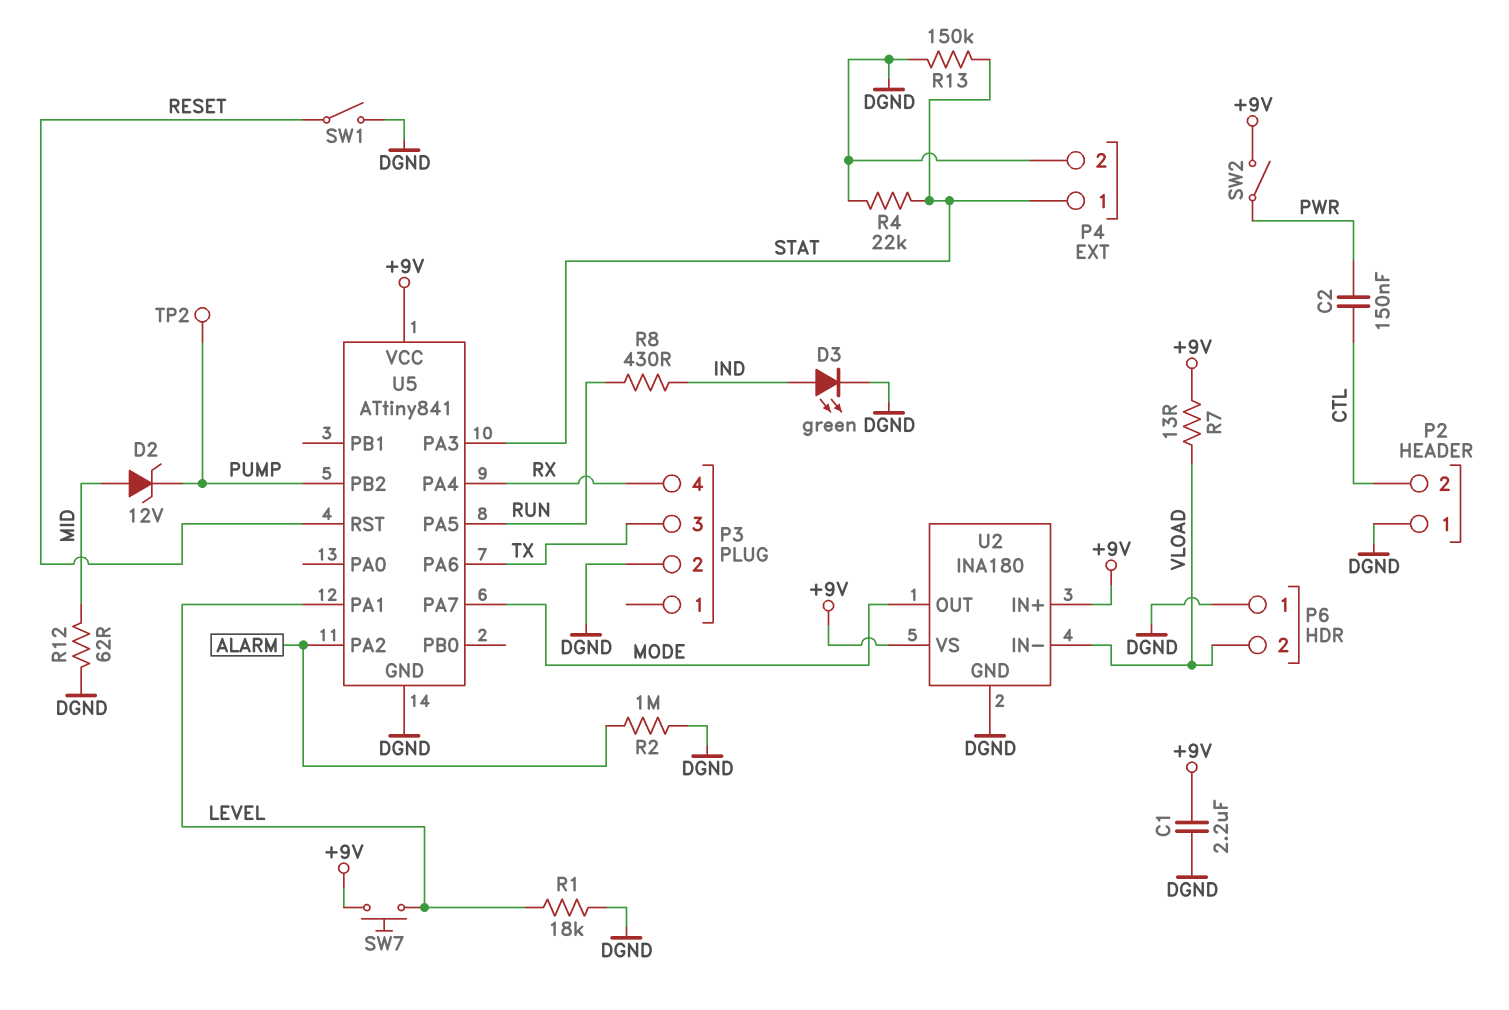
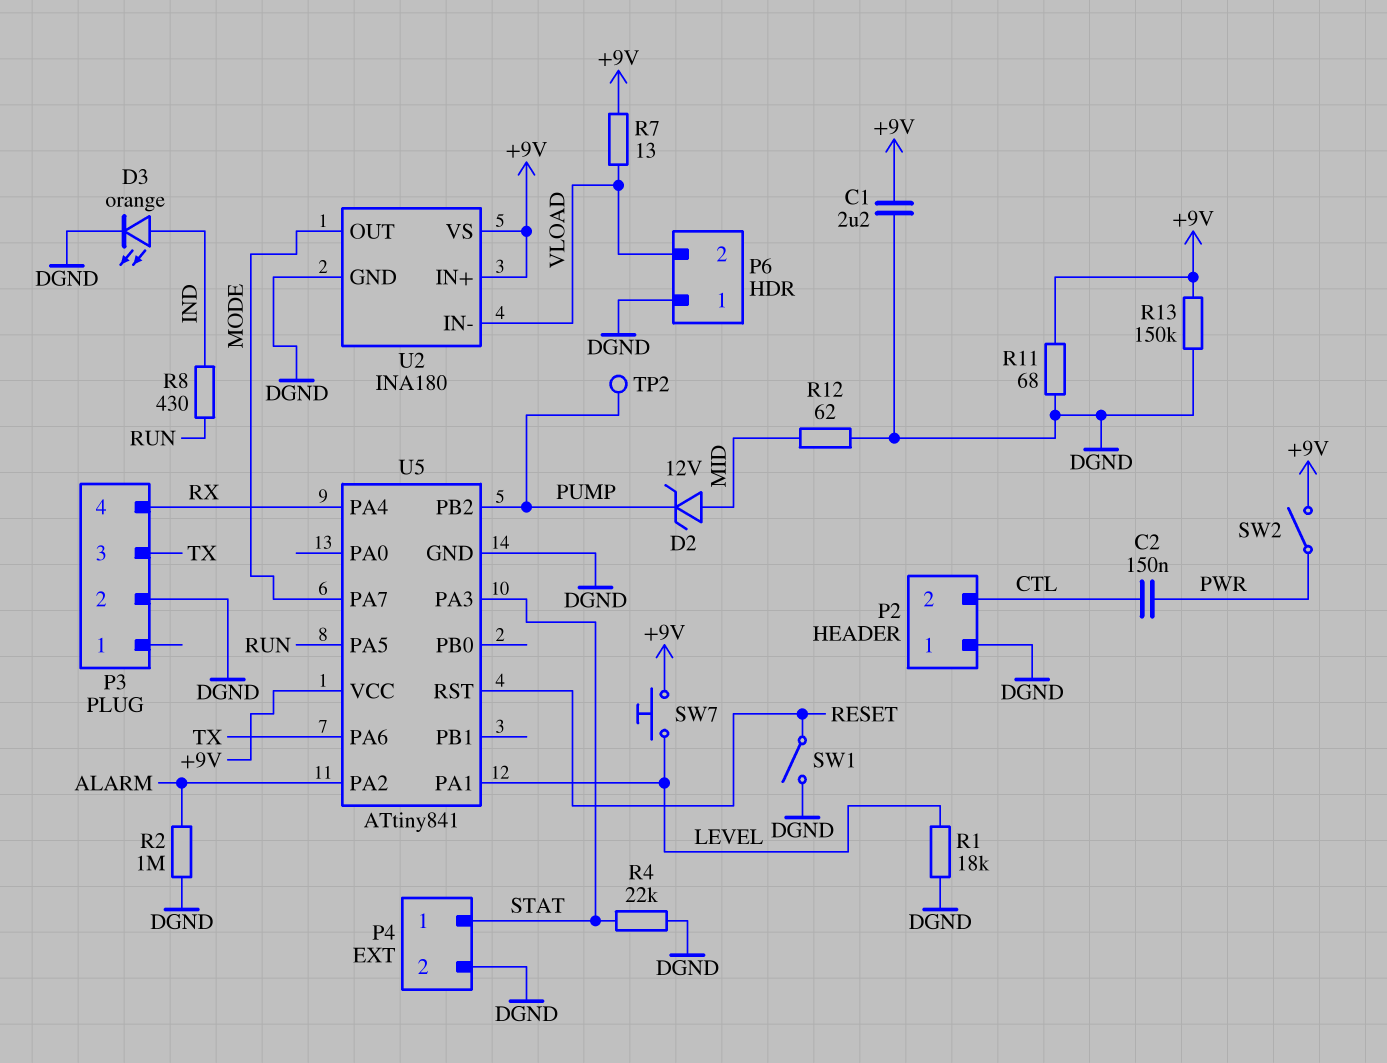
D3: LED green (A IND, K DGND) -> LED orange (A IND, K DGND)
R11: none -> 68 (+9V, DGND)
R13: 150k (DGND, STAT) -> 150k (+9V, DGND)

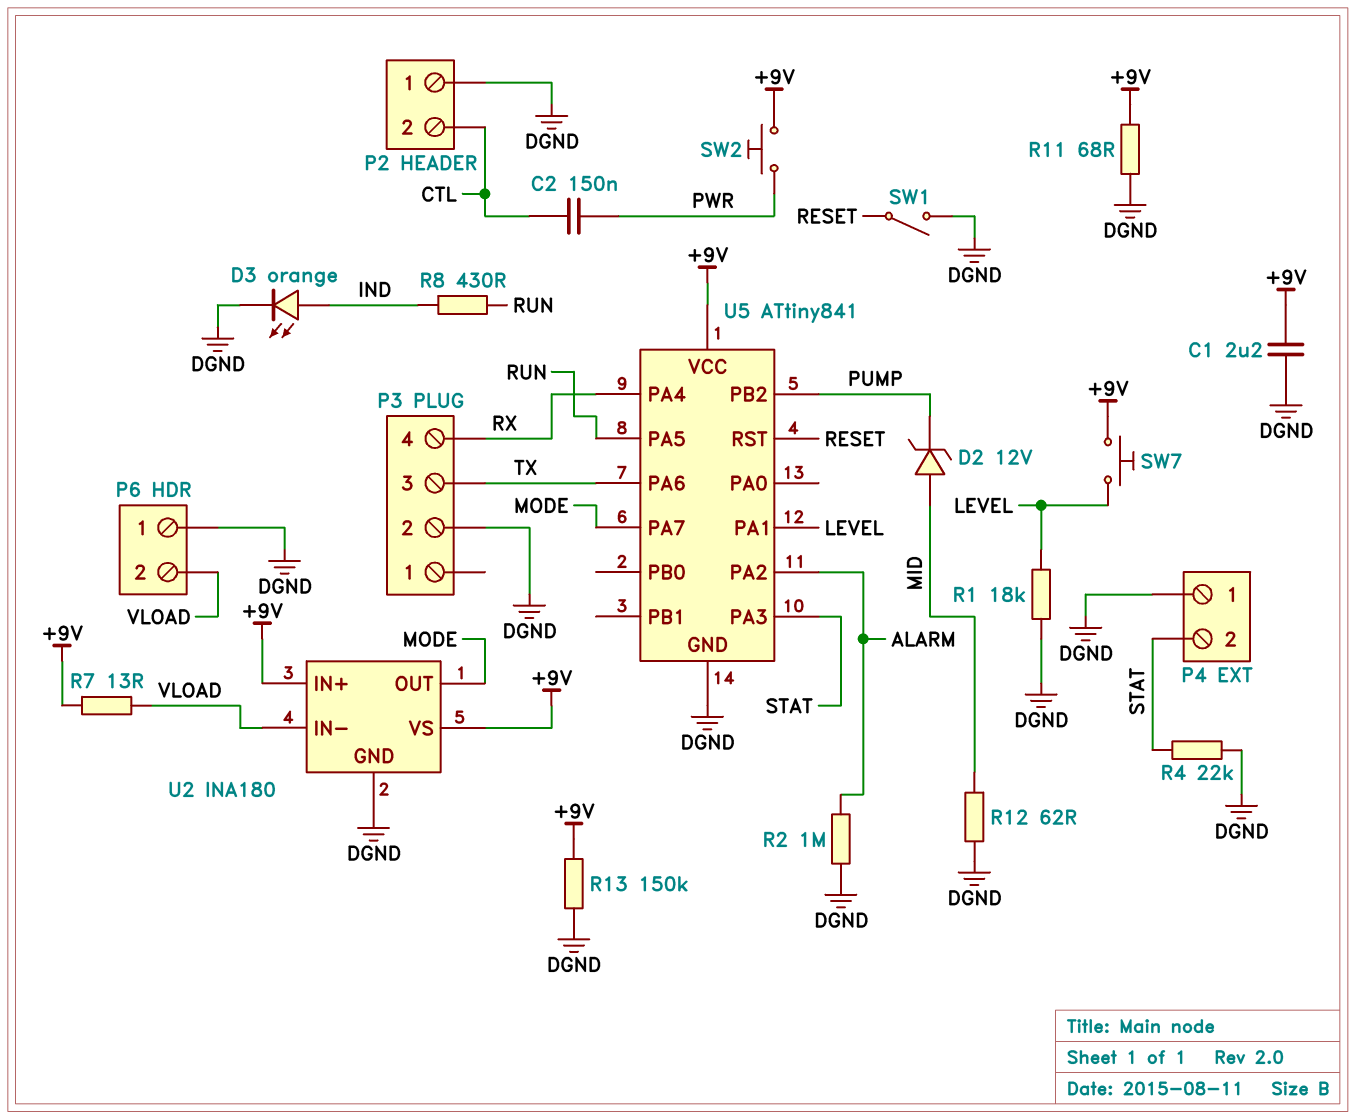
P4 pin 1: STAT -> DGND
P4 pin 2: DGND -> STAT
SW2: switch (+9V, PWR) -> button (+9V, PWR)
TP2: test point (PUMP) -> none

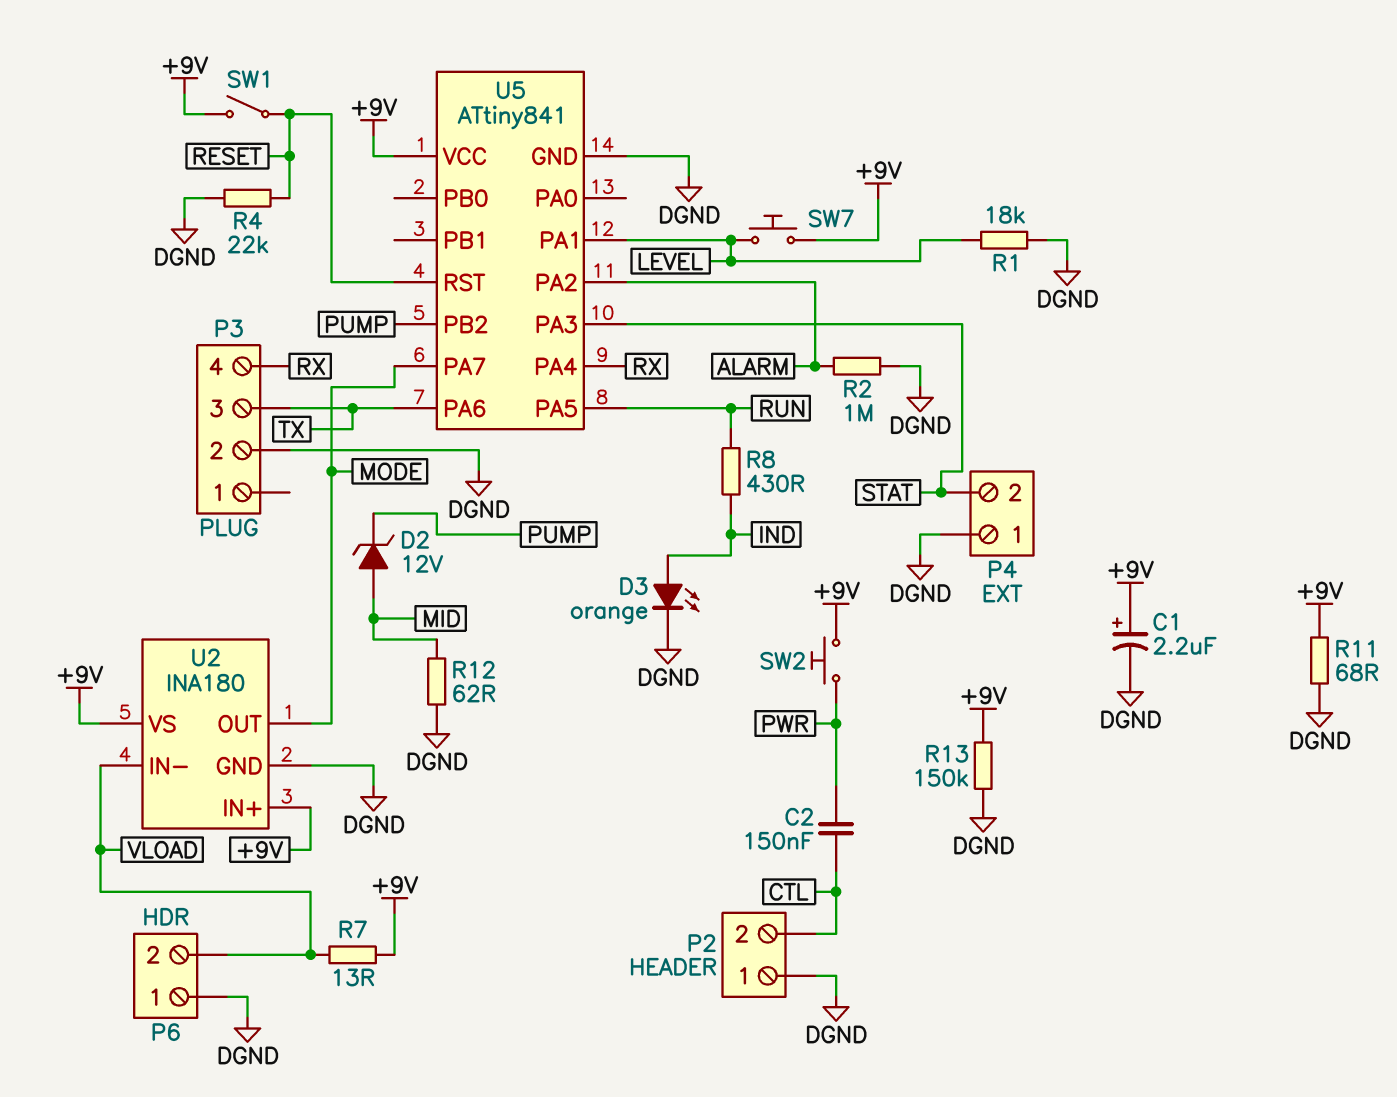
C1: 2.2uF (+9V, DGND) -> 2.2uF (plus +9V, minus DGND)
R4: 22k (DGND, STAT) -> 22k (DGND, RESET)
SW1: switch (DGND, RESET) -> switch (+9V, RESET)

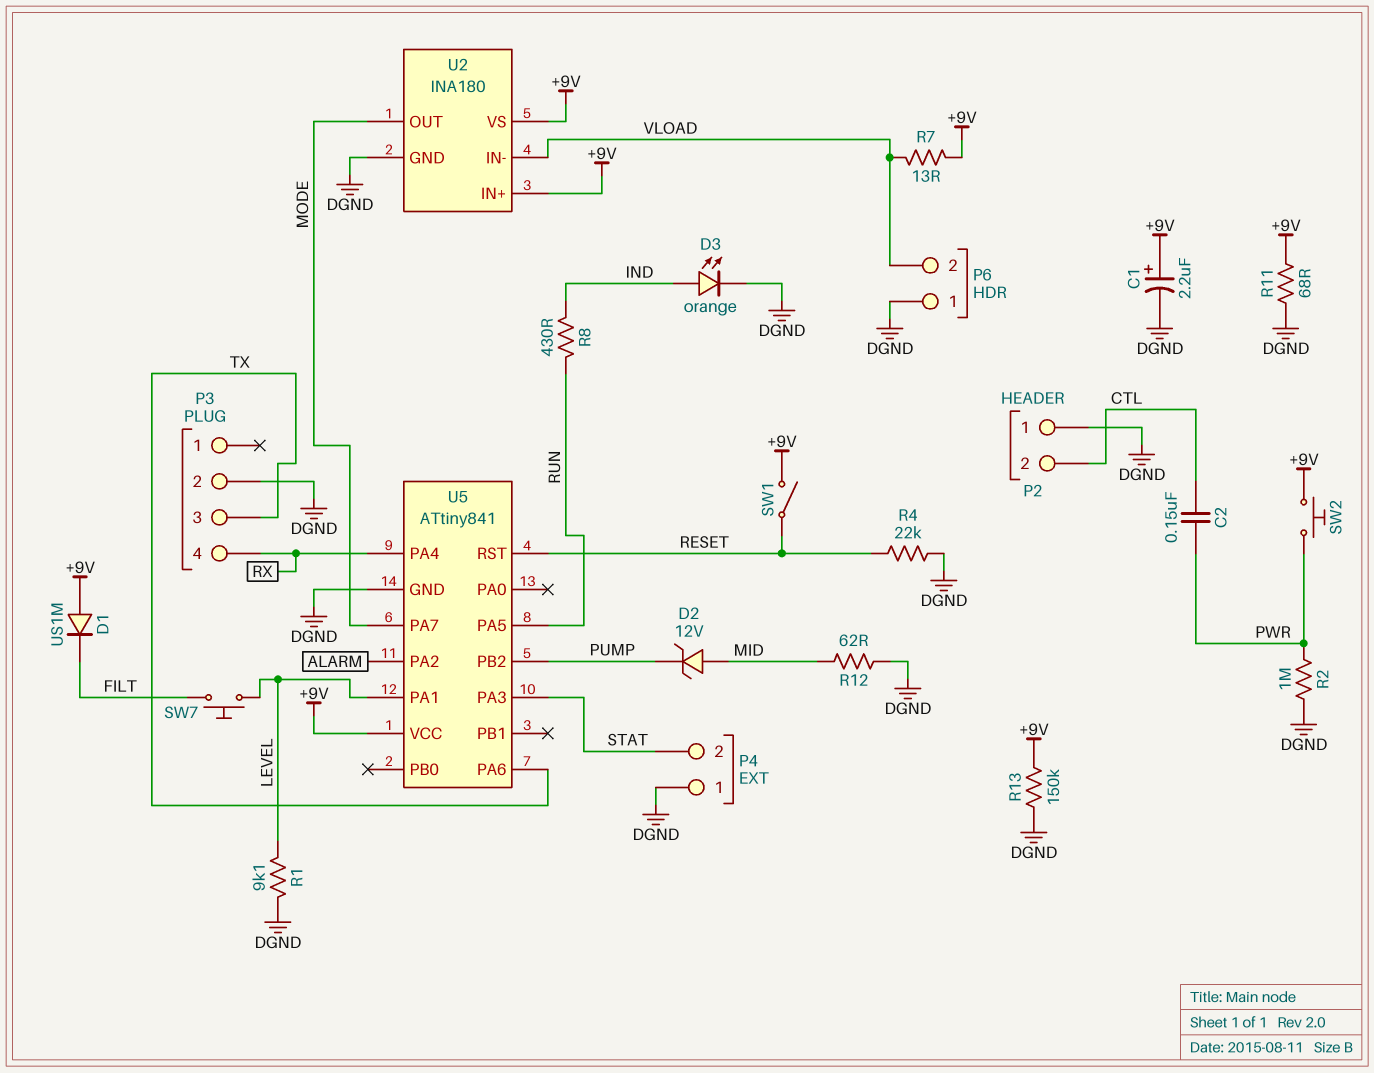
D1: none -> diode US1M (A +9V, K FILT)
R1: 18k (DGND, LEVEL) -> 9.1k (DGND, LEVEL)
R2: 1M (ALARM, DGND) -> 1M (DGND, PWR)
SW7: button (+9V, LEVEL) -> button (FILT, LEVEL)

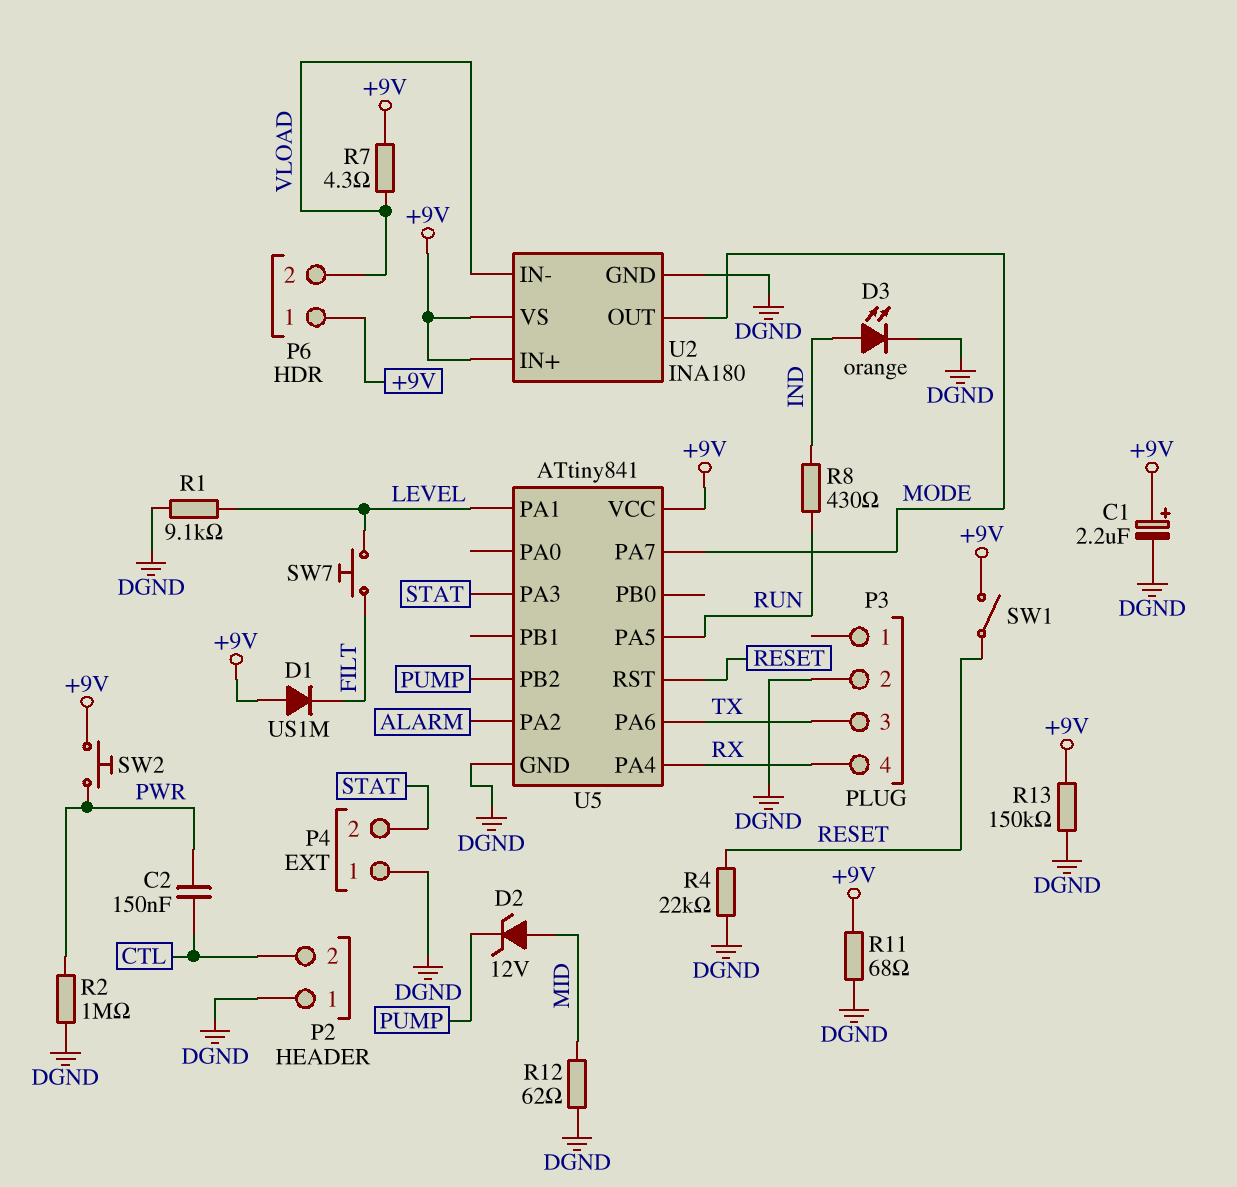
P6 pin 1: DGND -> +9V
R7: 13 (+9V, VLOAD) -> 4.3 (+9V, VLOAD)

